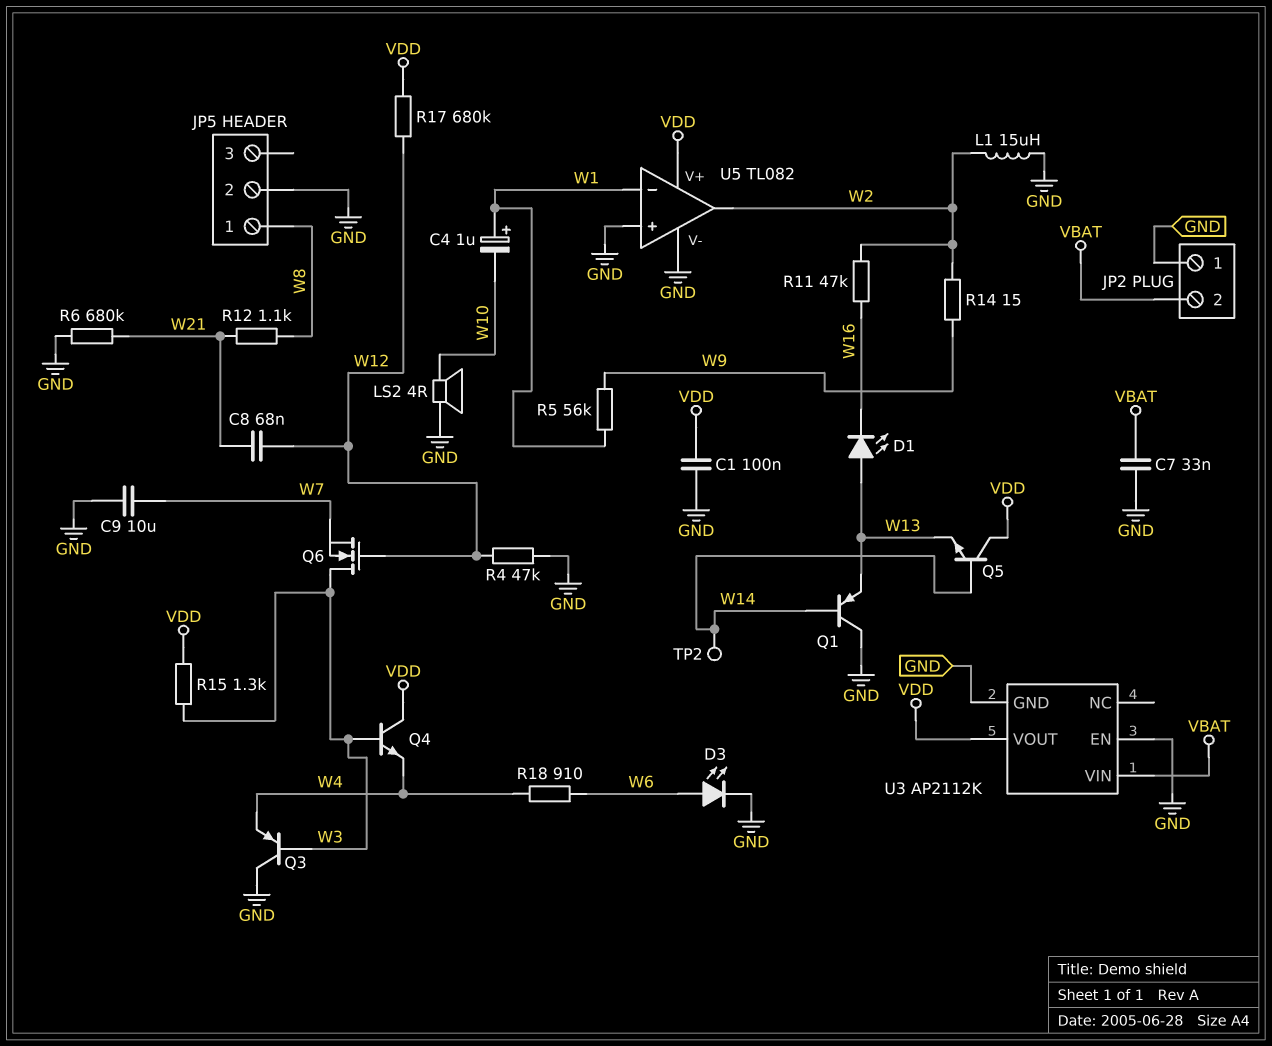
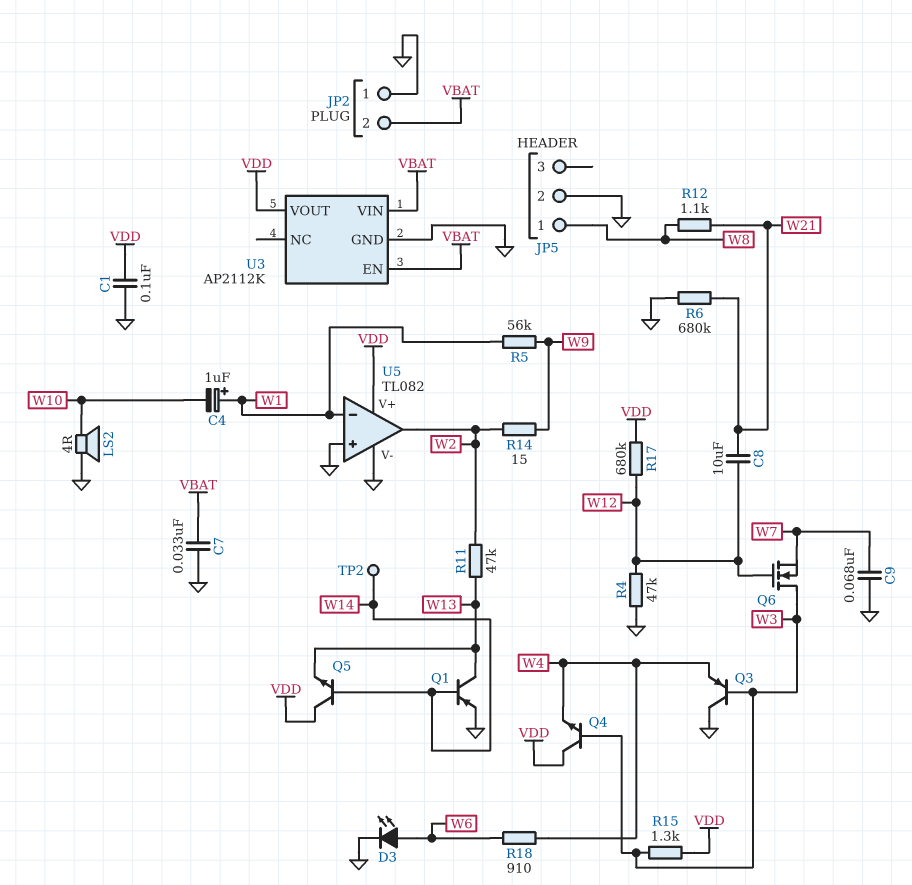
C8: 68nF (W12, W21) -> 10uF (W12, W21)
C9: 10uF (GND, W7) -> 68nF (GND, W7)
D1: LED (A W13, K W16) -> none
L1: 15uH (GND, W2) -> none
Q1: PNP (B W14, C GND, E W13) -> PNP (B W14, C W13, E GND)
R11: 47k (W2, W16) -> 47k (W2, W13)
U3 pin EN: GND -> VBAT

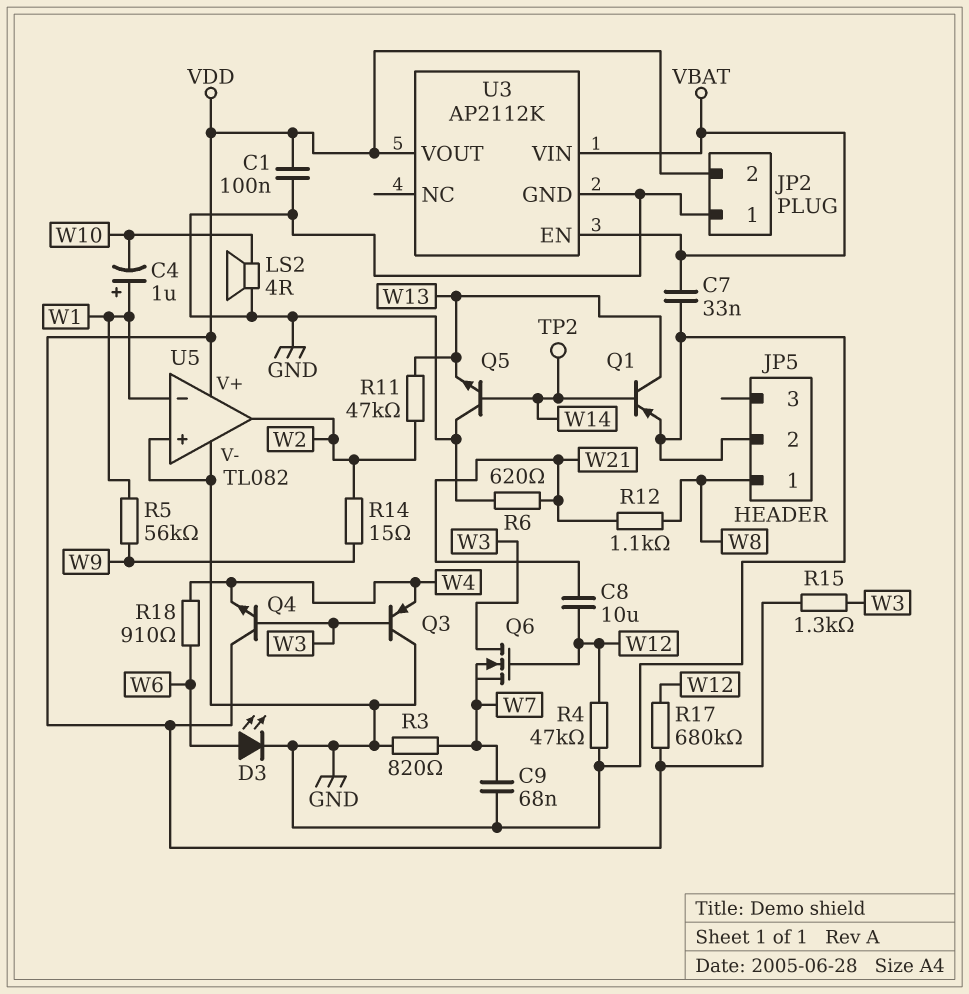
JP2 pin 2: VBAT -> VDD
Q5: NPN (B W14, C VDD, E W13) -> NPN (B W14, C GND, E W13)
R3: none -> 820 (GND, W7)
R6: 680k (GND, W21) -> 620 (GND, W21)

